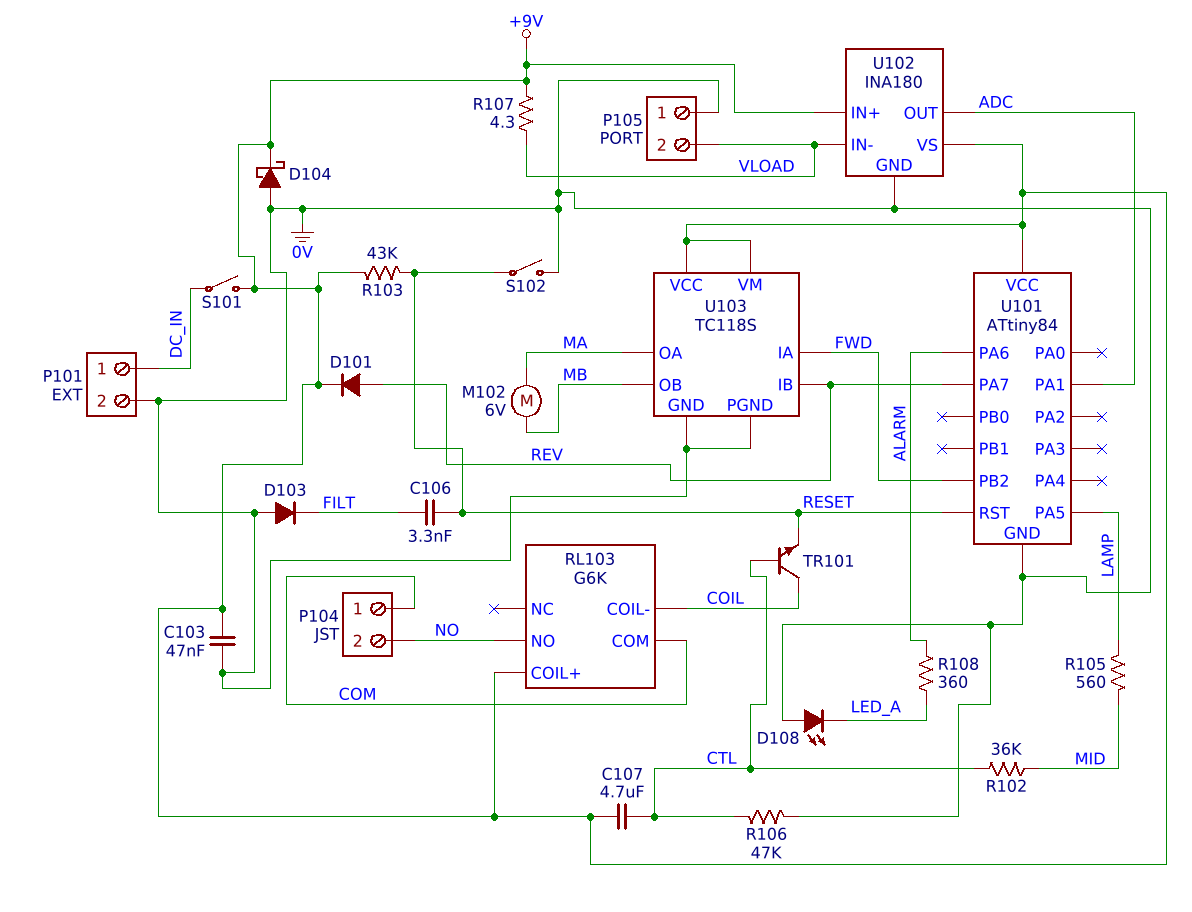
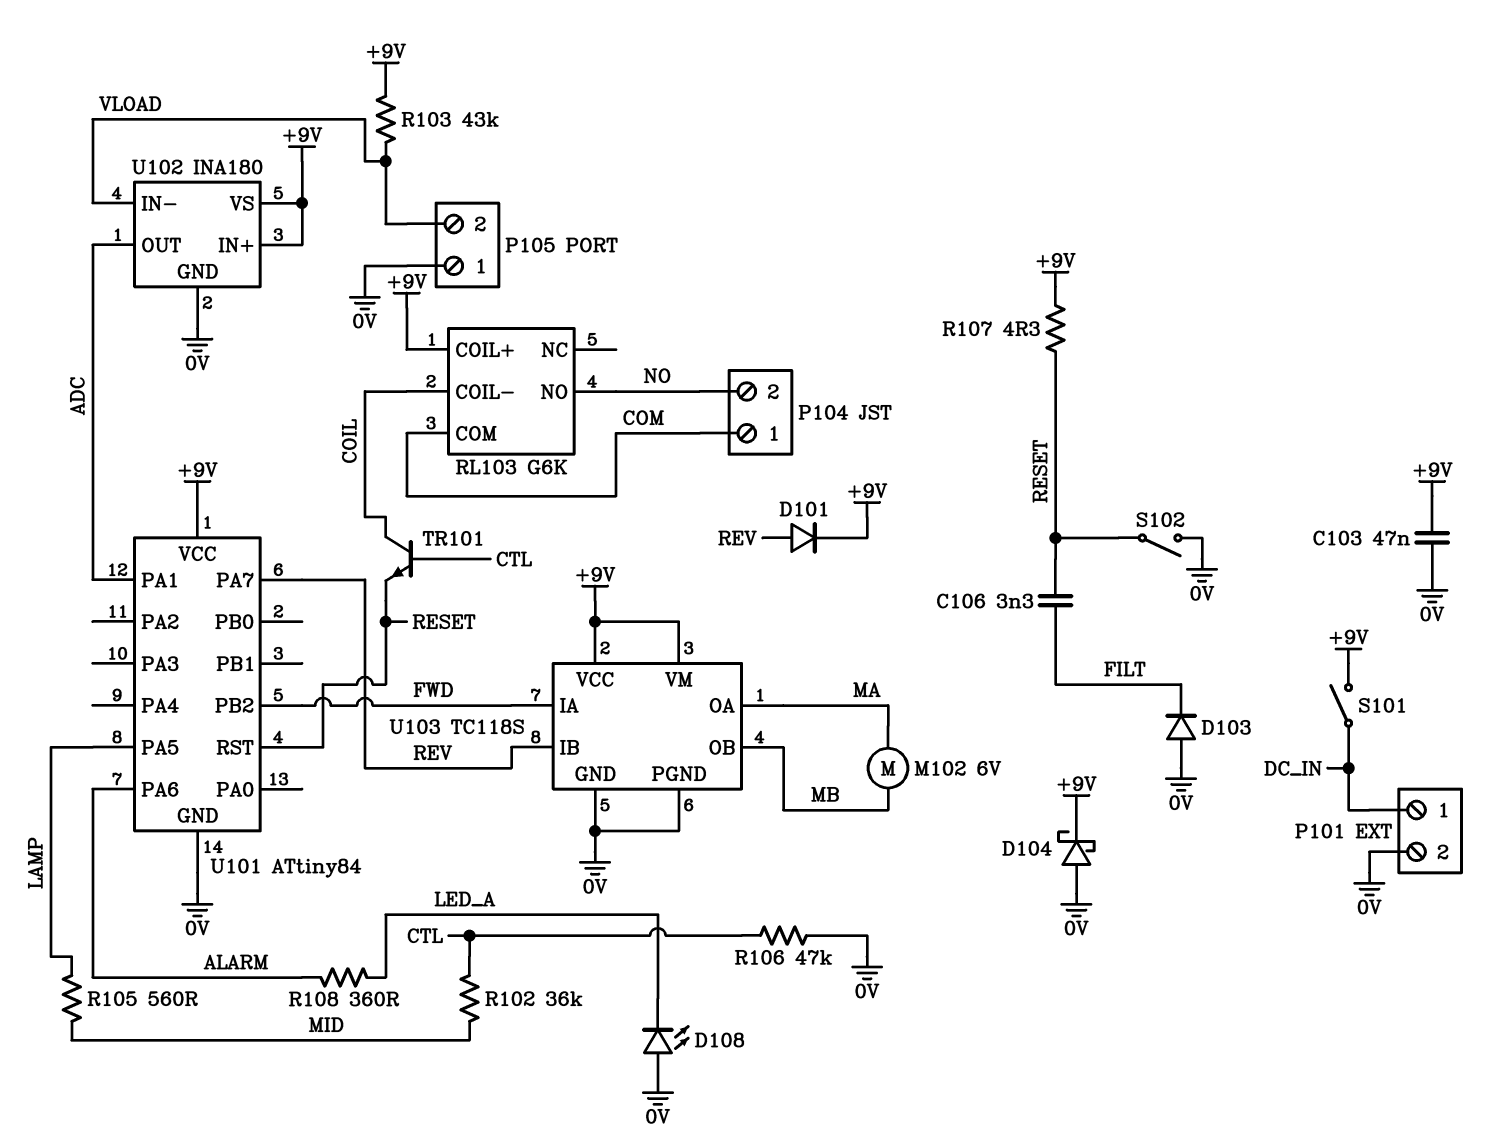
C107: 4.7uF (+9V, CTL) -> none
R103: 43k (+9V, RESET) -> 43k (+9V, VLOAD)
R107: 4.3 (+9V, VLOAD) -> 4.3 (+9V, RESET)

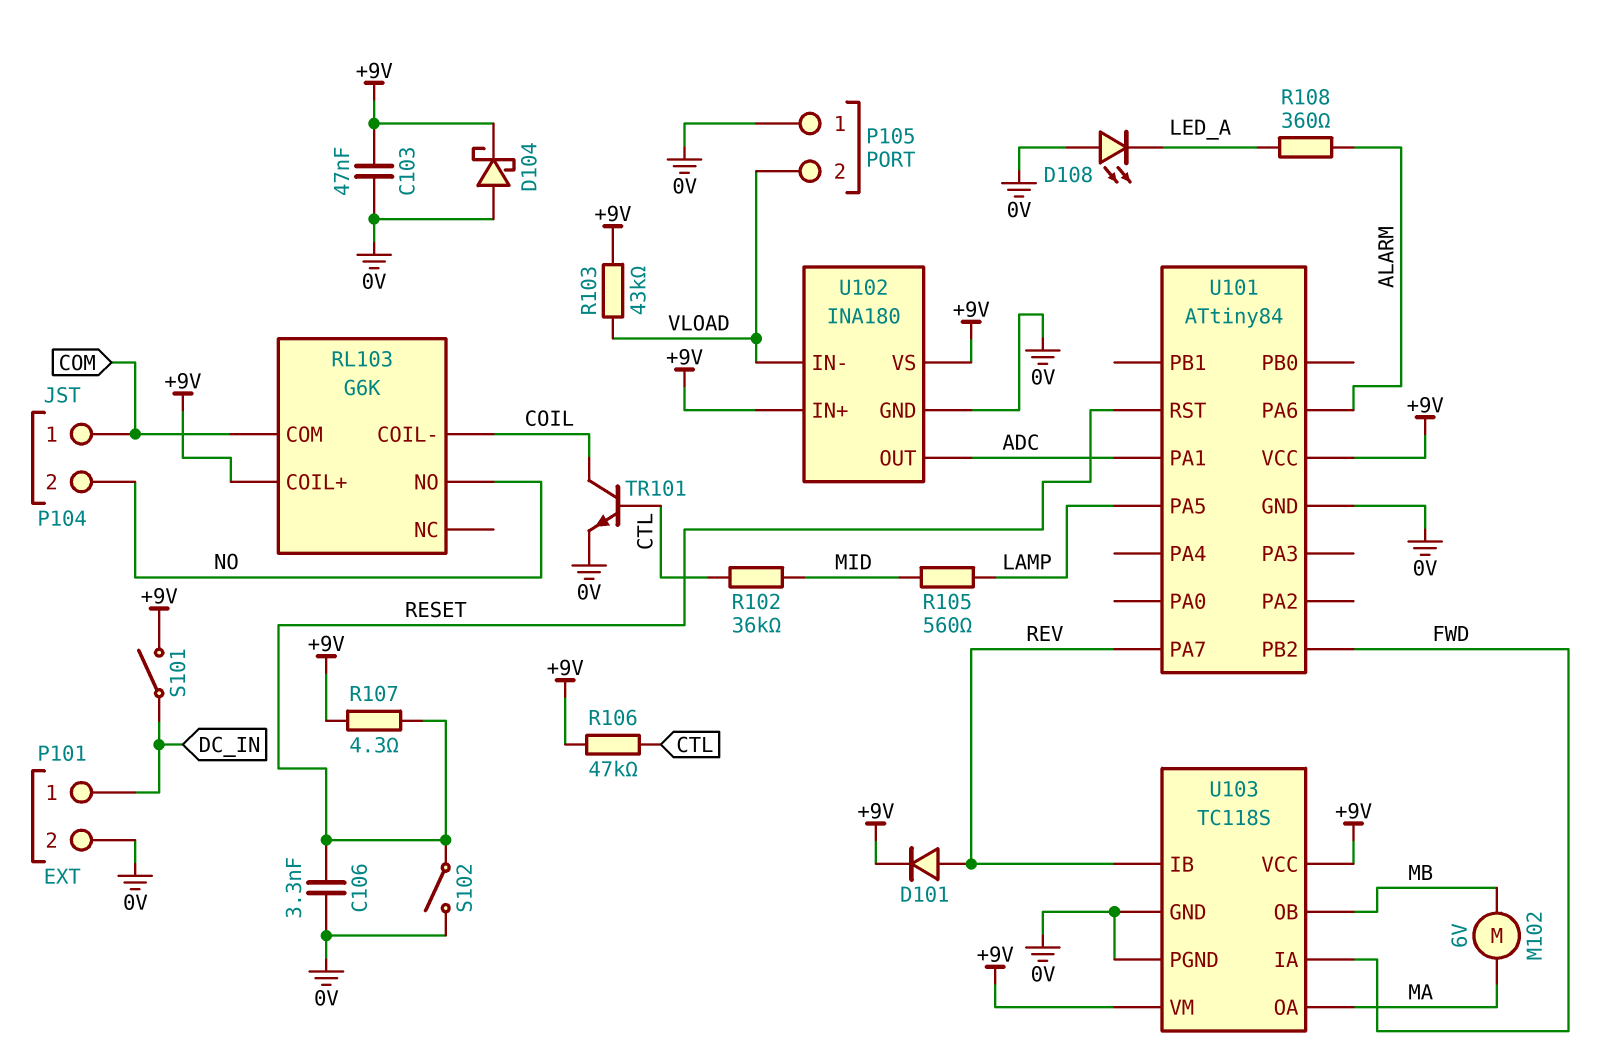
C106: 3.3nF (FILT, RESET) -> 3.3nF (0V, RESET)
D103: diode (A 0V, K FILT) -> none
R106: 47k (0V, CTL) -> 47k (+9V, CTL)
TR101: NPN (B CTL, C COIL, E RESET) -> NPN (B CTL, C COIL, E 0V)

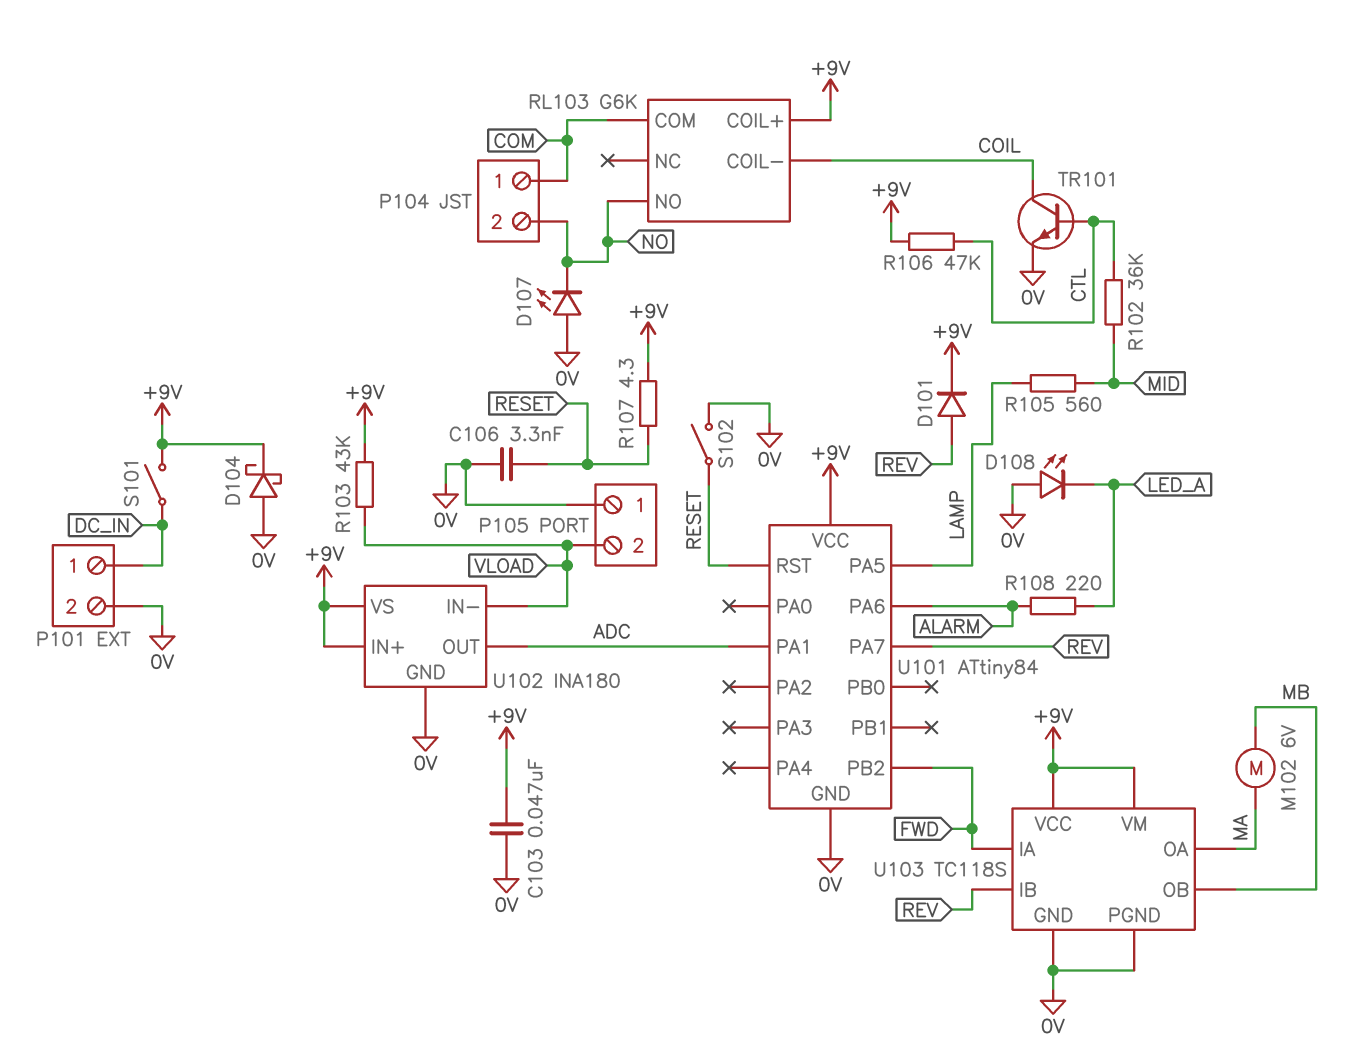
D107: none -> LED (A 0V, K NO)
R108: 360 (ALARM, LED_A) -> 220 (ALARM, LED_A)

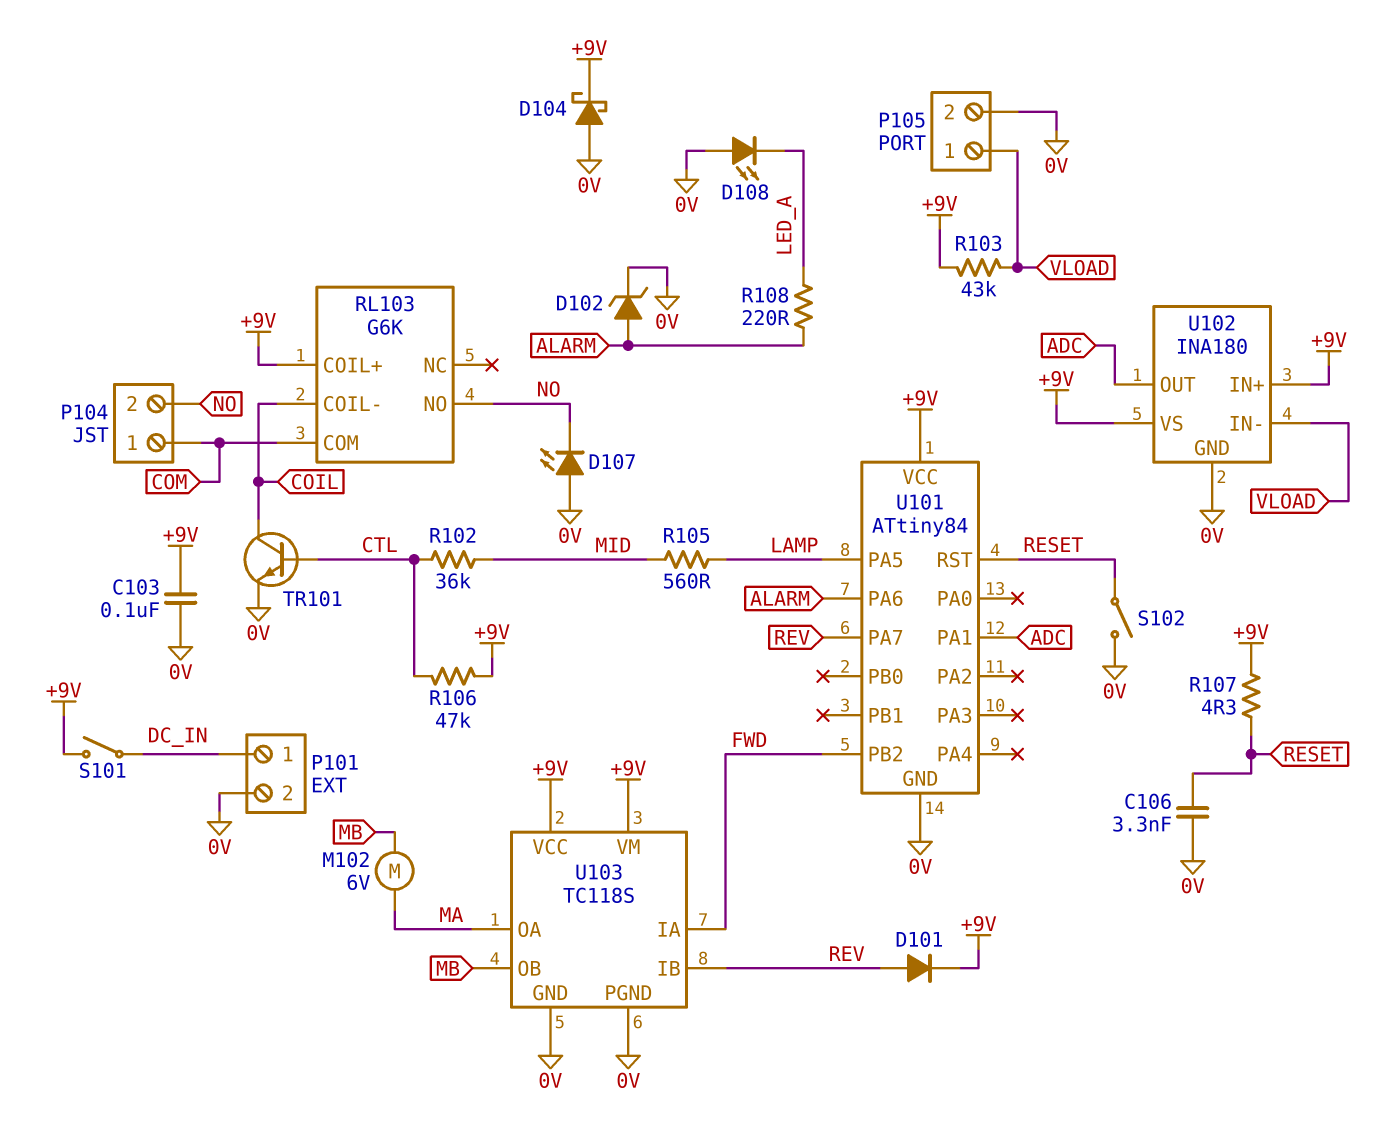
C103: 47nF (+9V, 0V) -> 100nF (+9V, 0V)
D102: none -> zener (A ALARM, K 0V)
P105 pin 1: 0V -> VLOAD
P105 pin 2: VLOAD -> 0V

